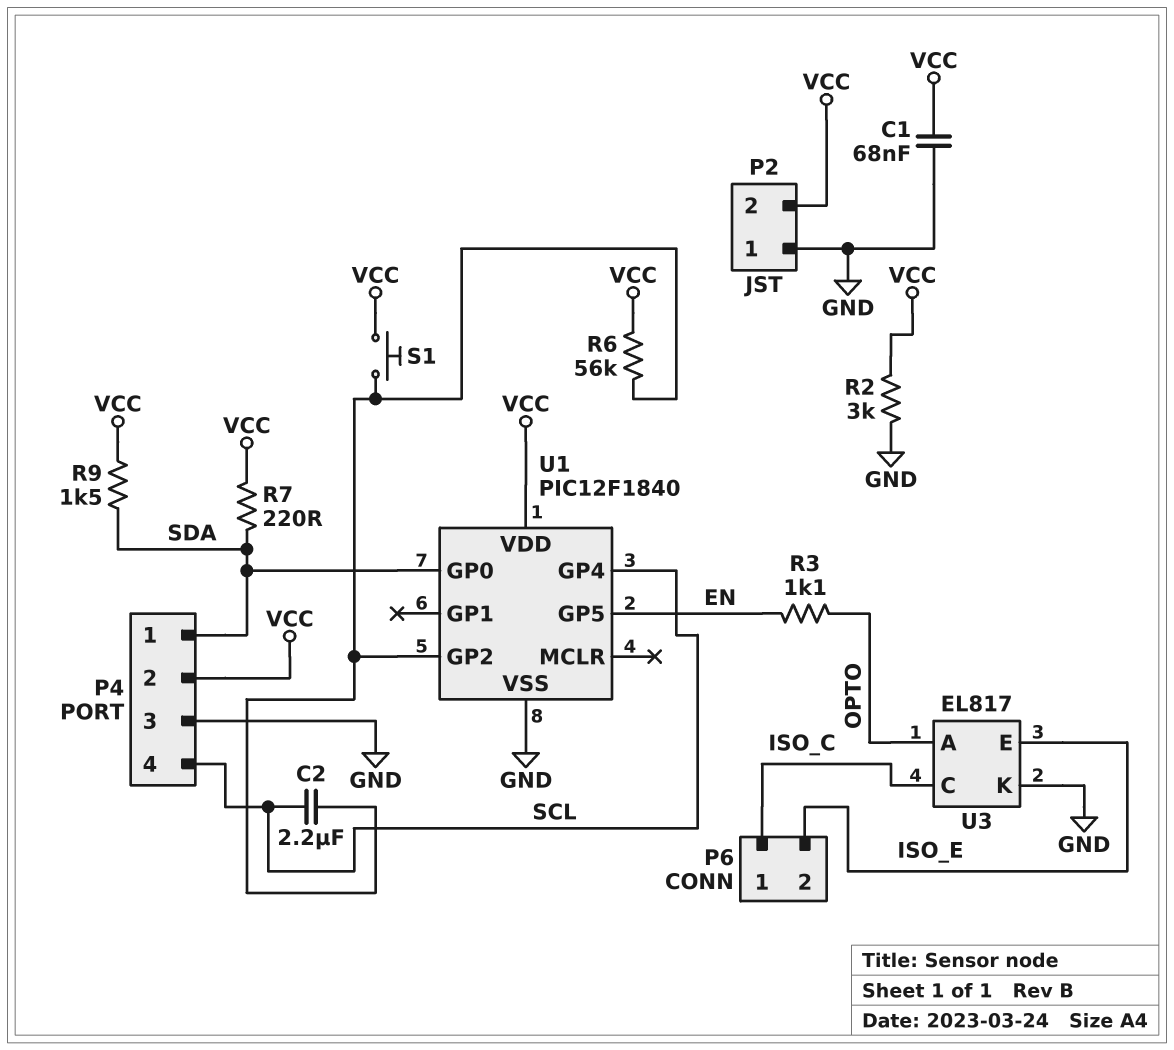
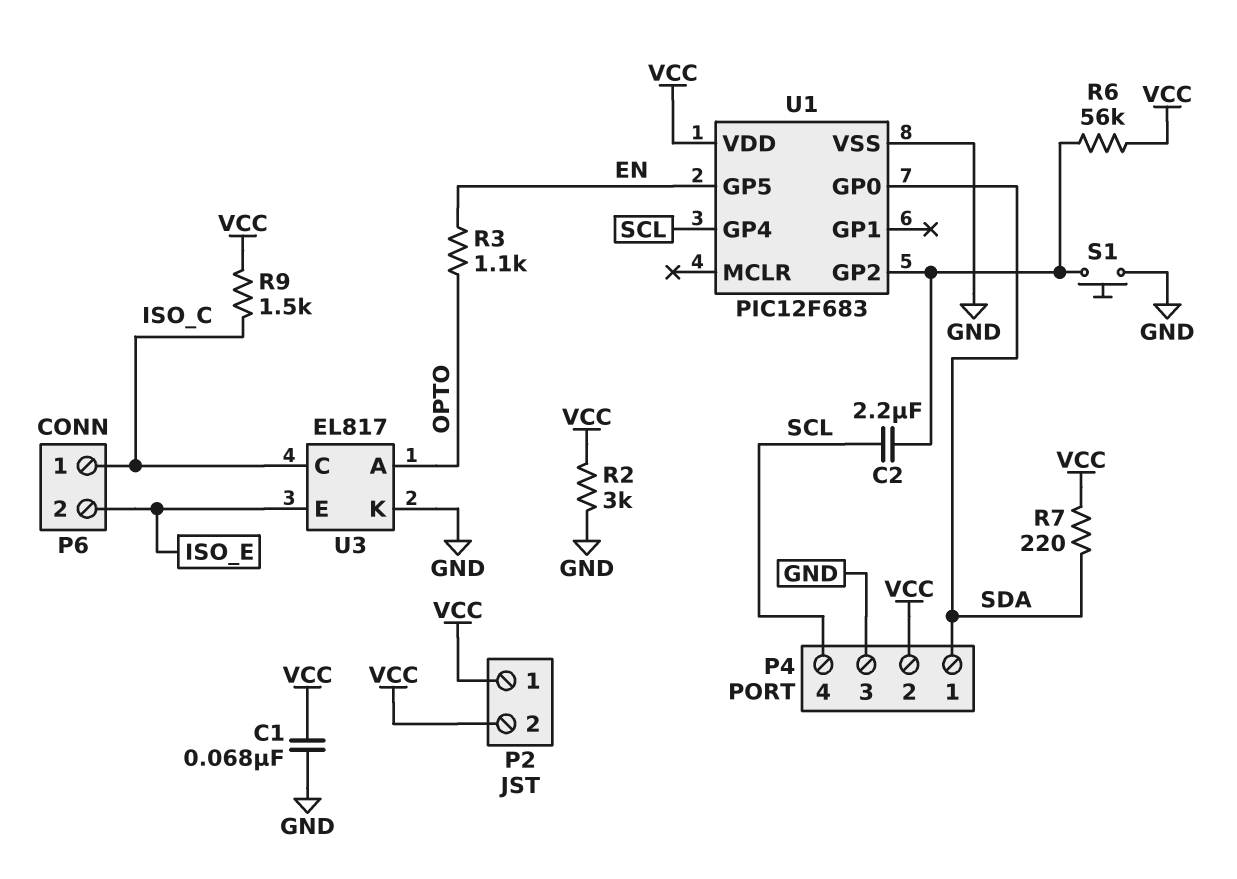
P2 pin 1: GND -> VCC
R9: 1.5k (SDA, VCC) -> 1.5k (ISO_C, VCC)
S1: button (U1/GP2, VCC) -> button (GND, U1/GP2)
U1: PIC12F1840 -> PIC12F683

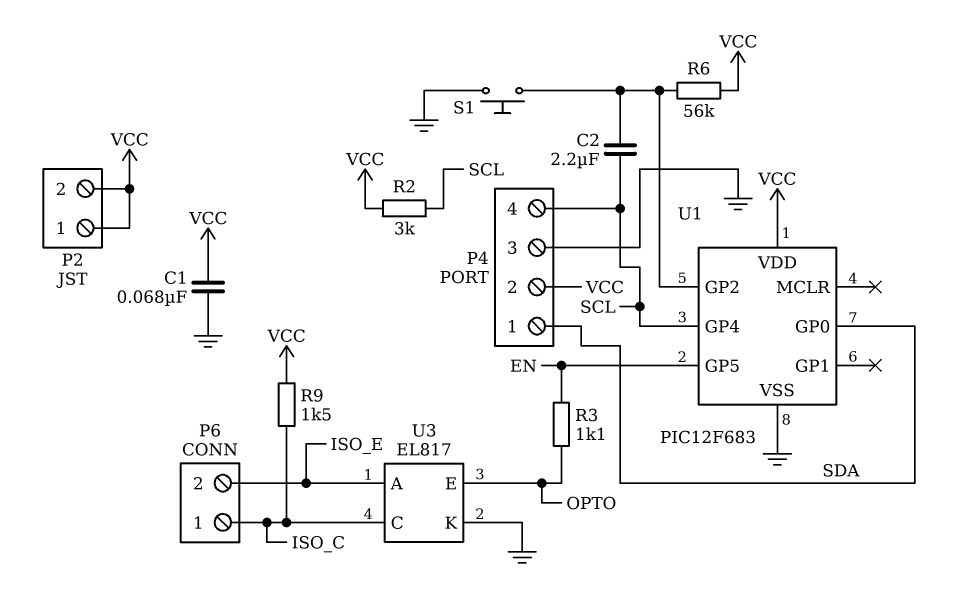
R2: 3k (GND, VCC) -> 3k (SCL, VCC)
R7: 220 (SDA, VCC) -> none
U3 pin A: OPTO -> ISO_E
U3 pin E: ISO_E -> OPTO

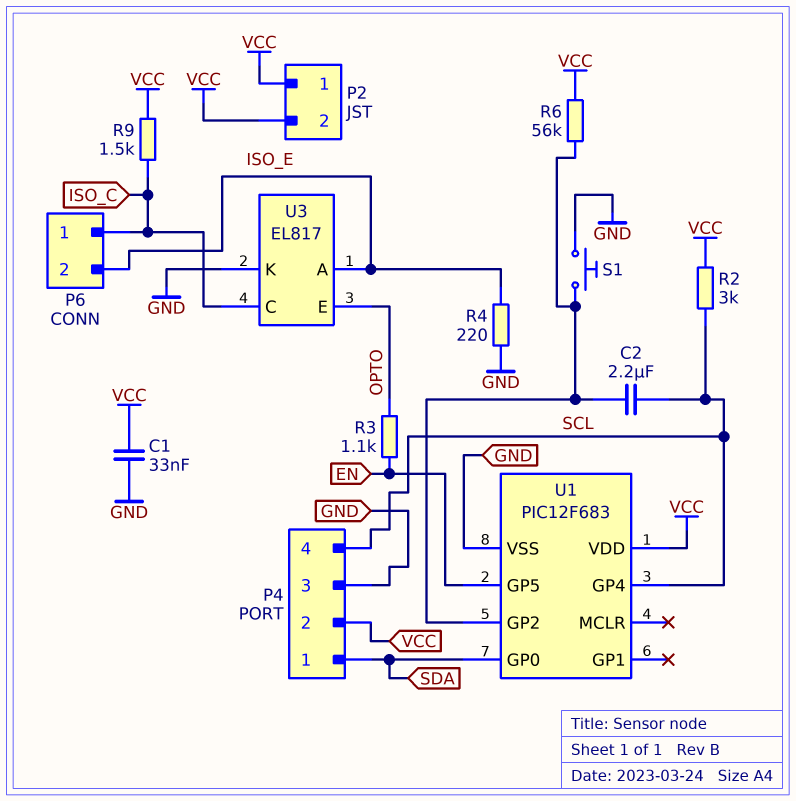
C1: 68nF (GND, VCC) -> 33nF (GND, VCC)
R4: none -> 220 (GND, ISO_E)

